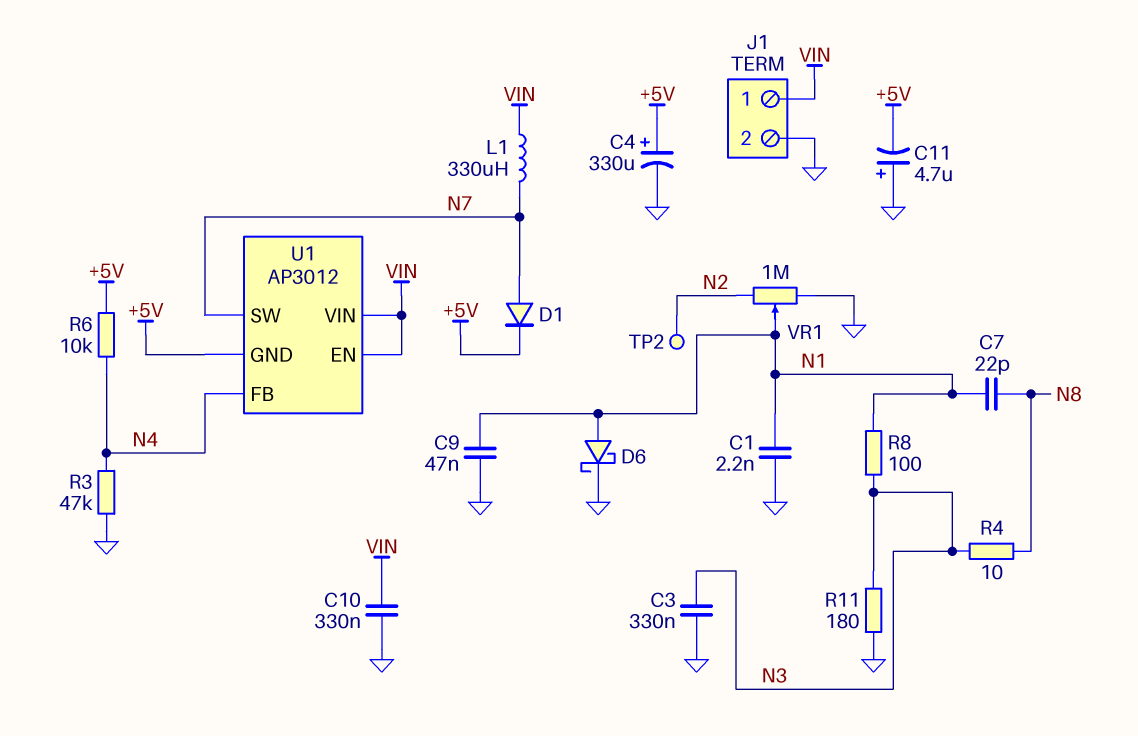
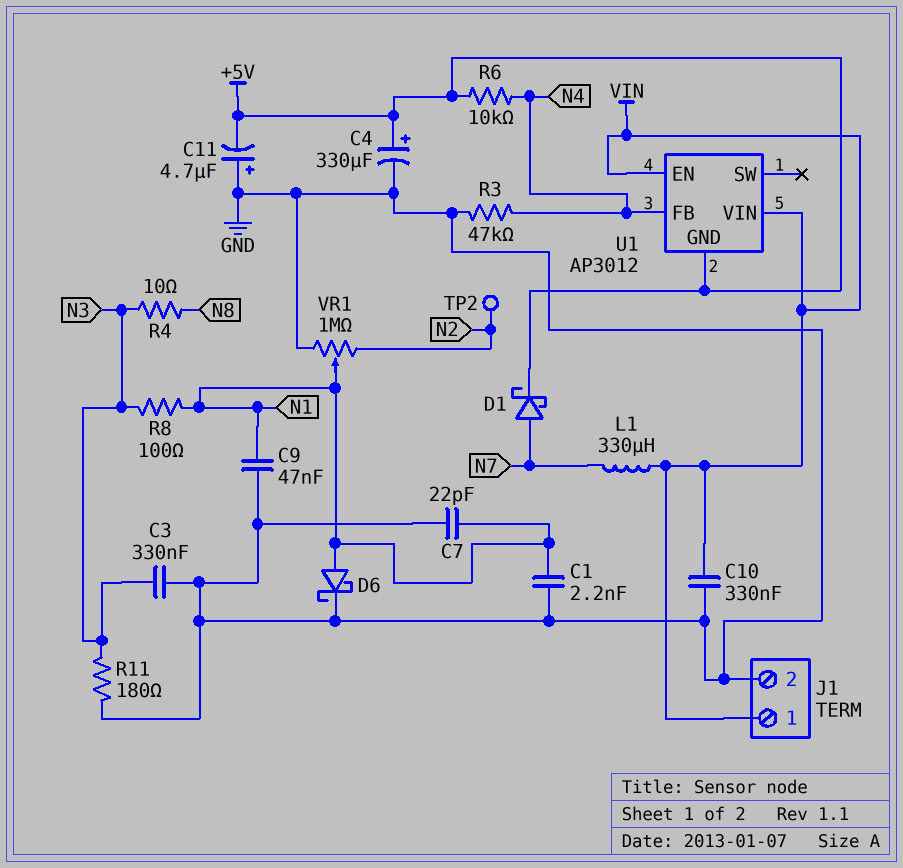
C7: 22pF (N1, N8) -> 22pF (GND, N1)
D1: diode (A N7, K +5V) -> schottky (A N7, K +5V)
U1 pin SW: N7 -> none

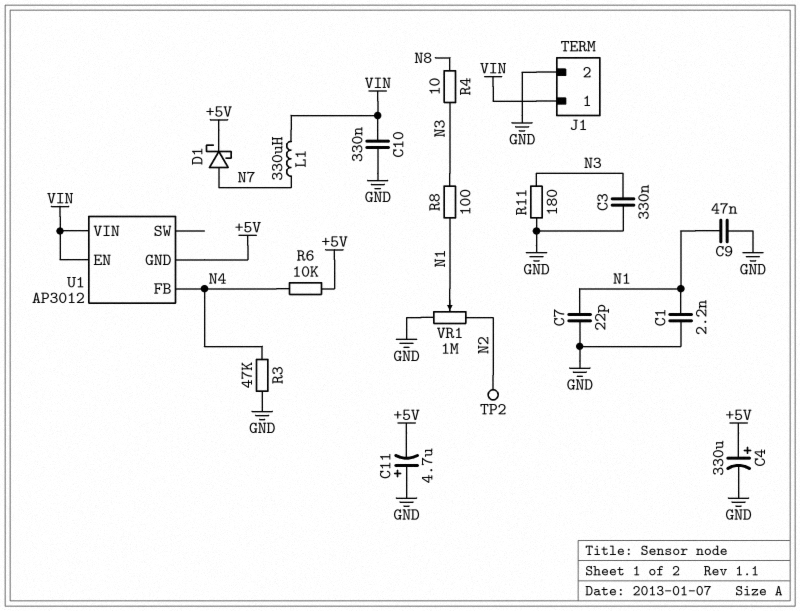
D6: schottky (A N1, K GND) -> none

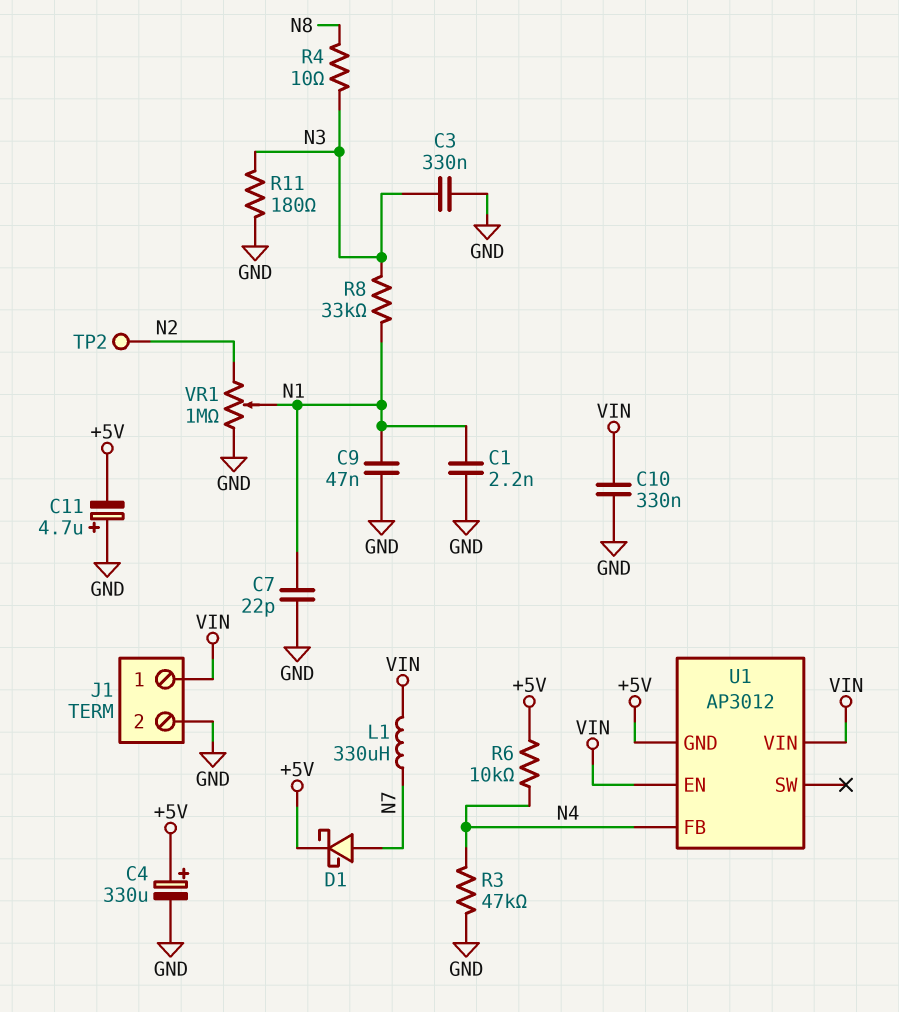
R8: 100 (N1, N3) -> 33k (N1, N3)

